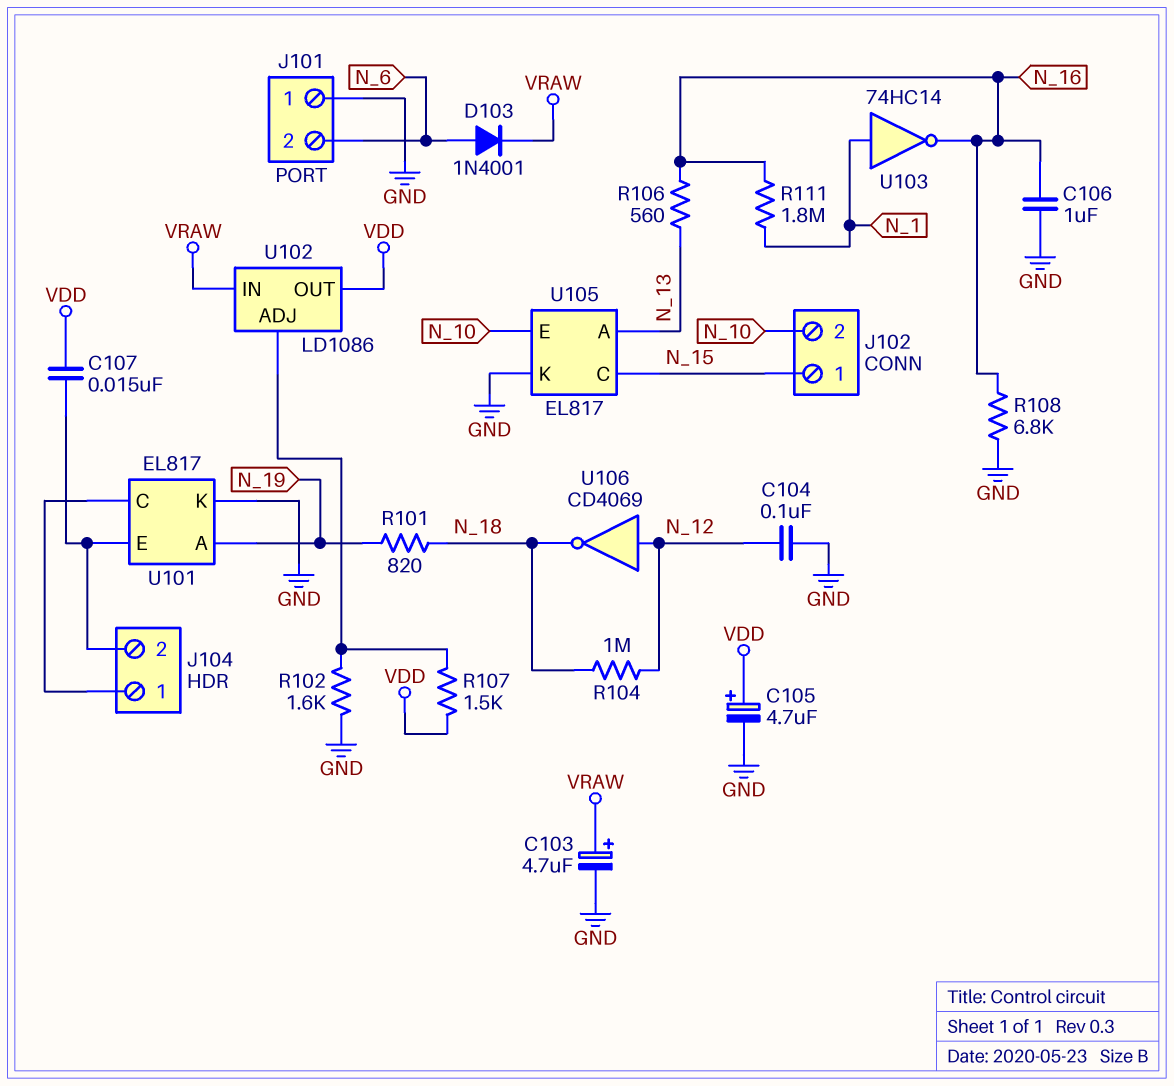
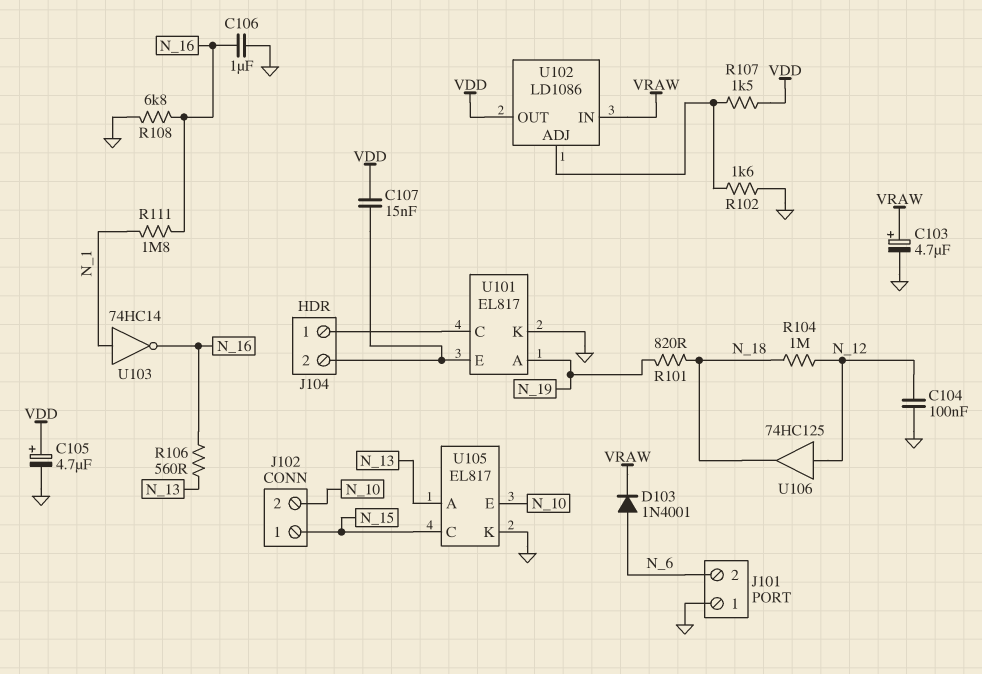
U106: NOT CD4069 (in N_12, out N_18) -> buffer 74HC125 (in N_12, out N_18)

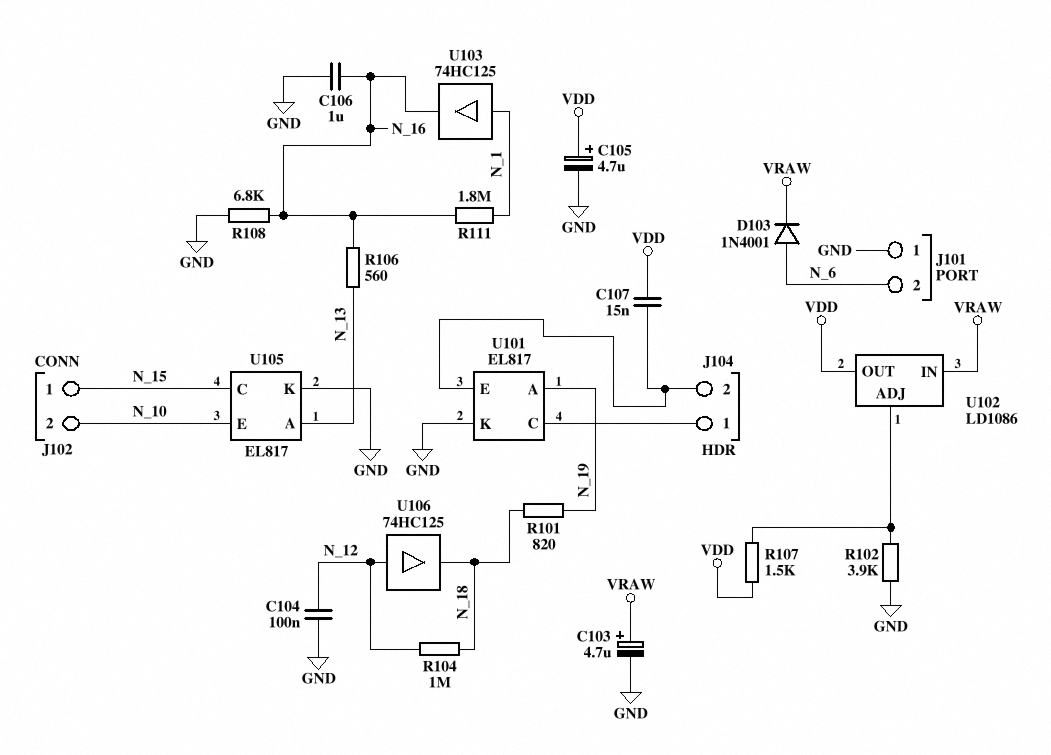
R102: 1.6k (GND, U102/ADJ) -> 3.9k (GND, U102/ADJ)
U103: NOT 74HC14 (in N_1, out N_16) -> buffer 74HC125 (in N_1, out N_16)

